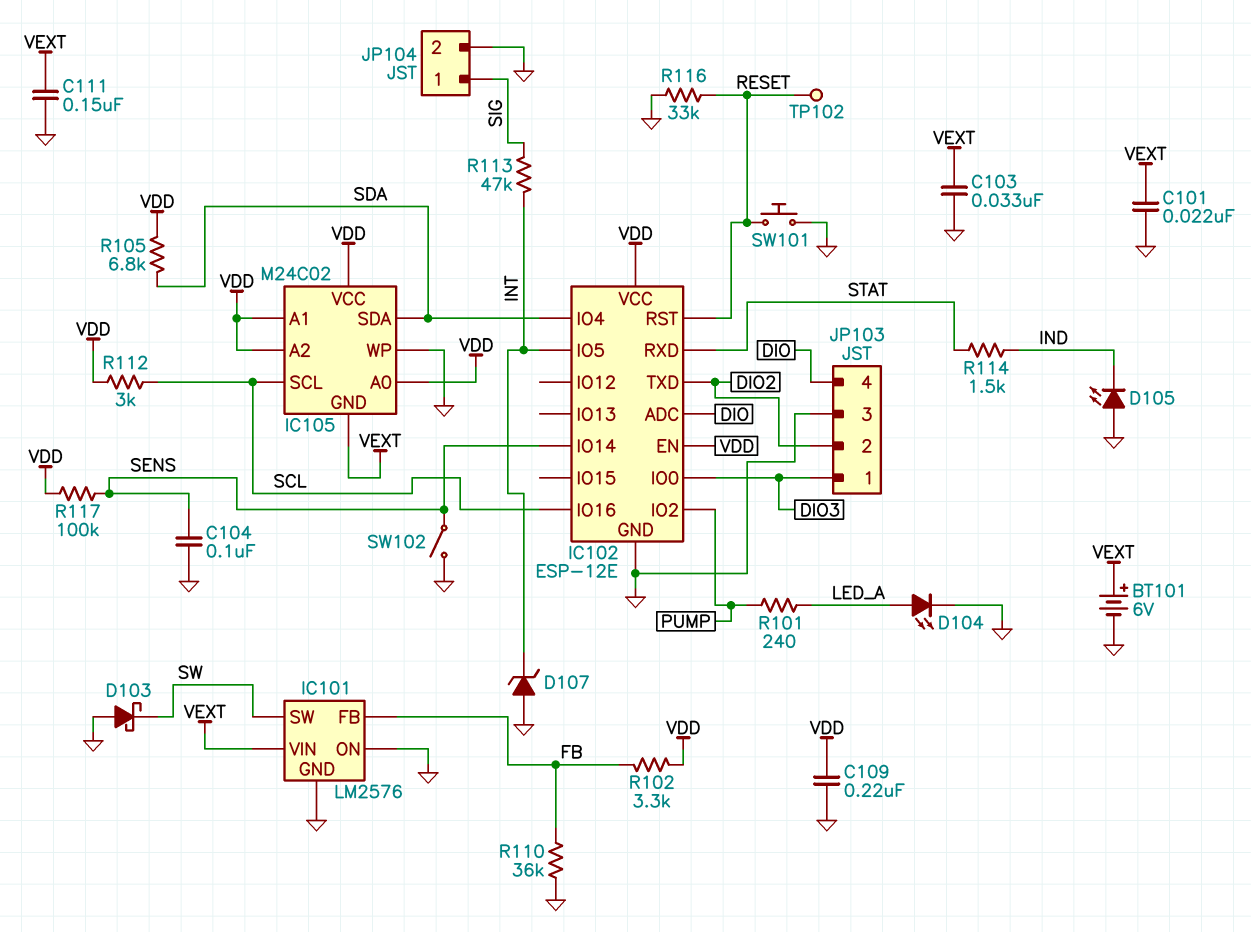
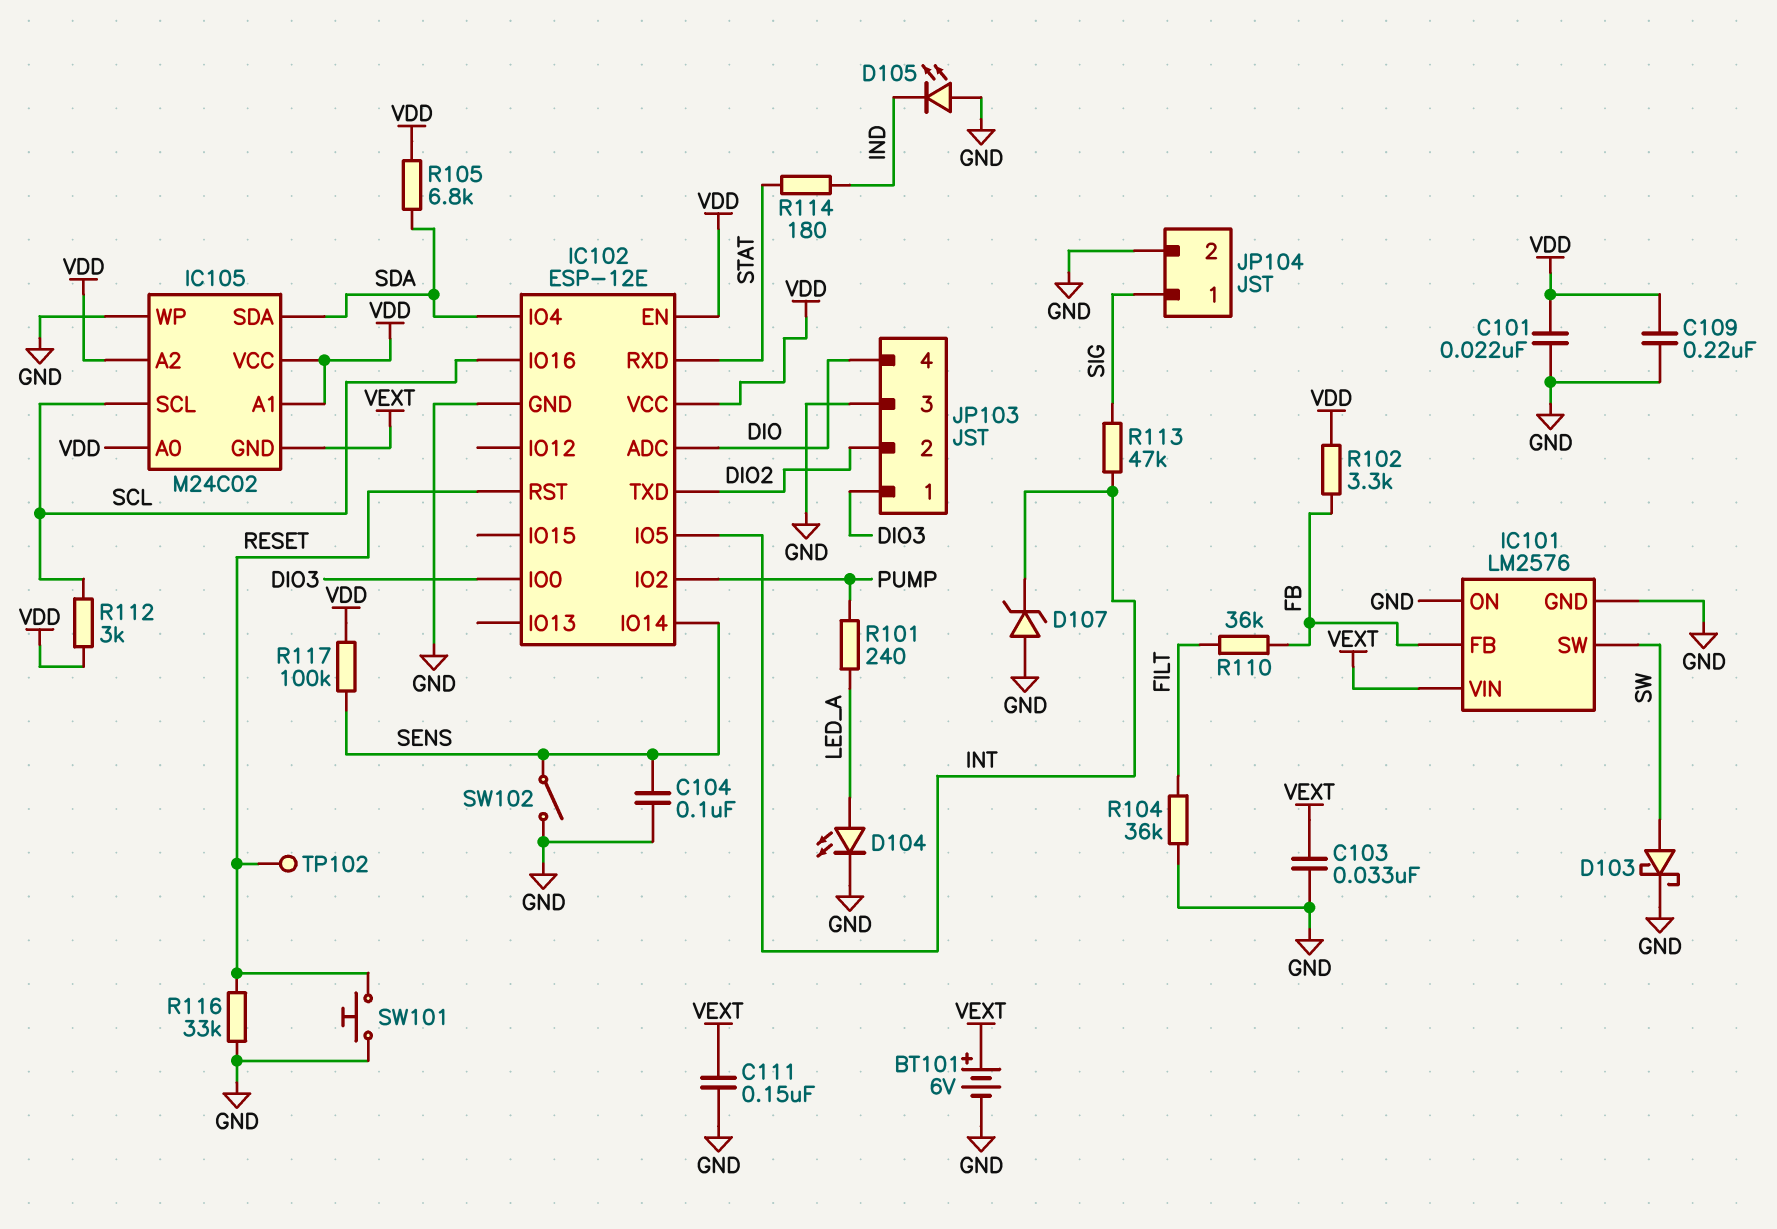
C101: 22nF (GND, VEXT) -> 22nF (GND, VDD)
D103: schottky (A GND, K SW) -> schottky (A SW, K GND)
R104: none -> 36k (FILT, GND)
R110: 36k (FB, GND) -> 36k (FB, FILT)
R114: 1.5k (IND, STAT) -> 180 (IND, STAT)

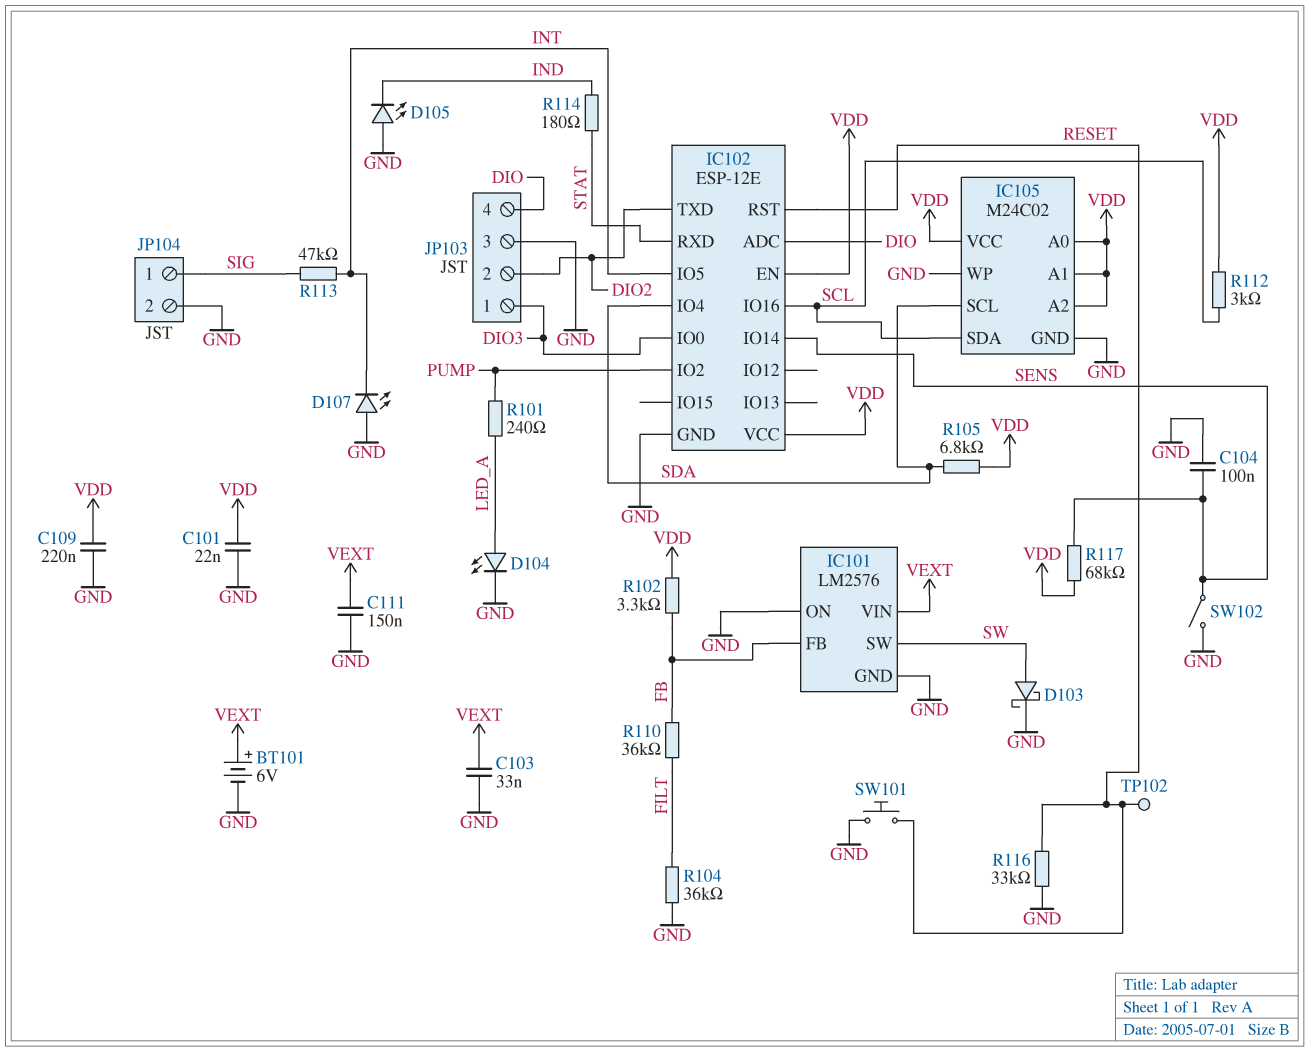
D107: zener (A GND, K INT) -> LED (A GND, K INT)
IC105 pin GND: VEXT -> GND
IC105 pin SCL: SCL -> SDA
IC105 pin SDA: SDA -> SCL
R117: 100k (SENS, VDD) -> 68k (SENS, VDD)

